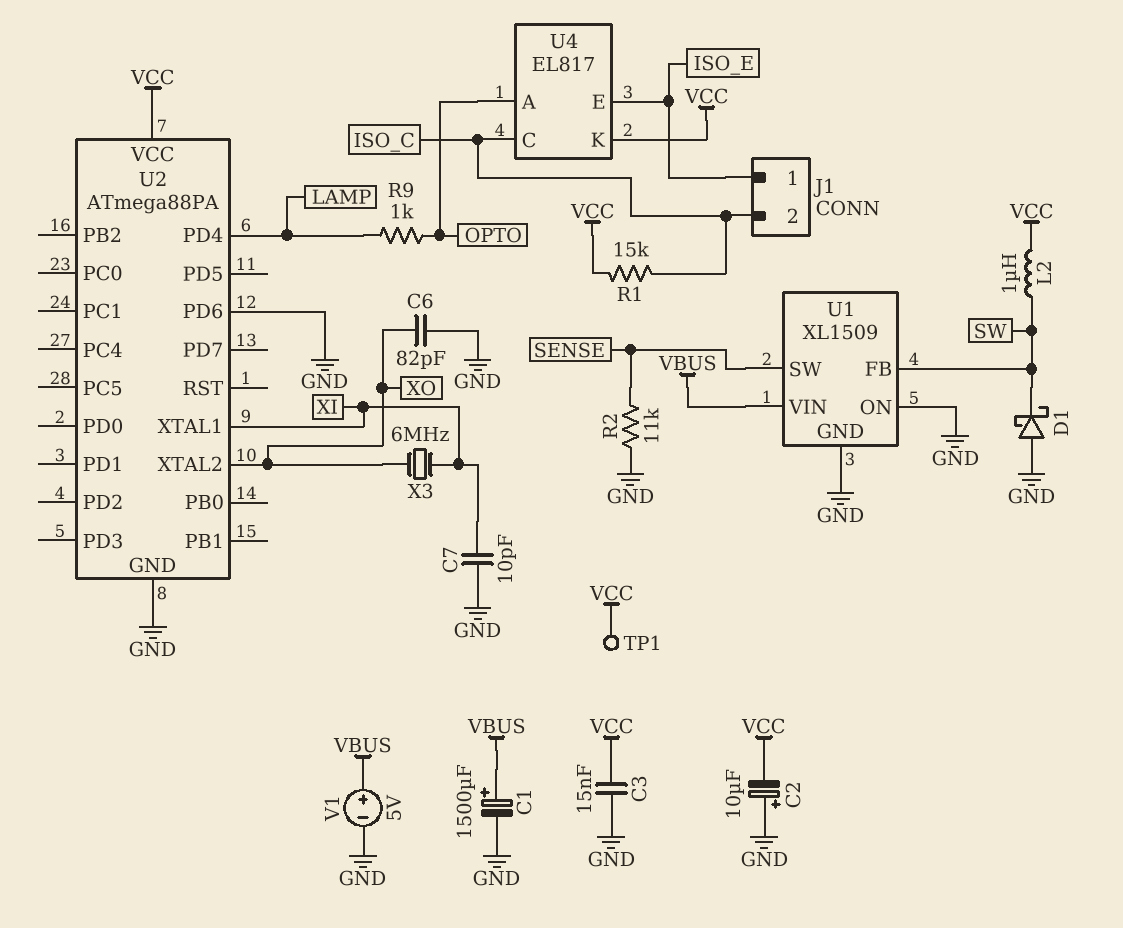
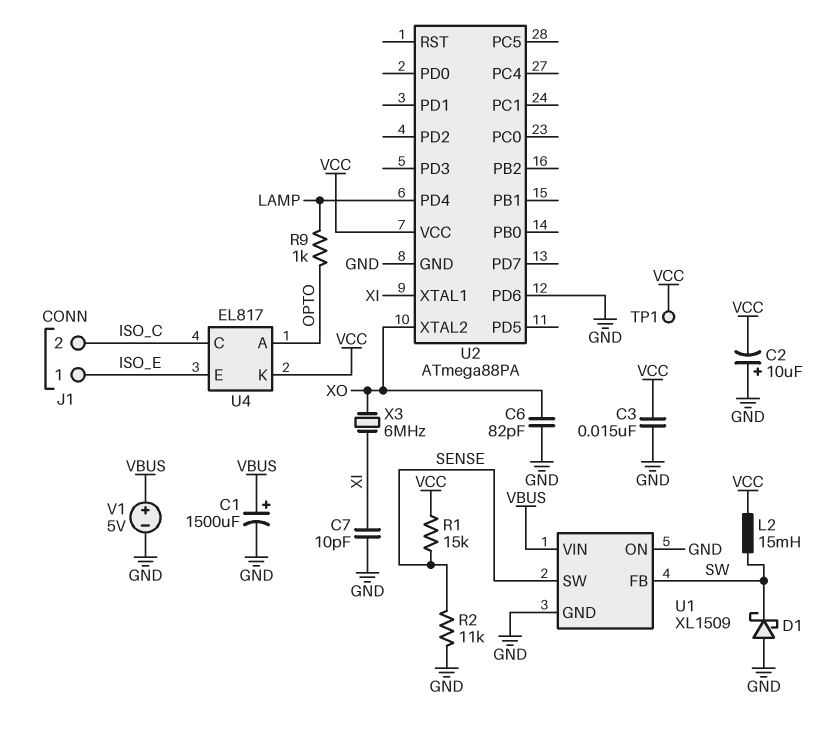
L2: 1uH (SW, VCC) -> 15mH (SW, VCC)
R1: 15k (ISO_C, VCC) -> 15k (SENSE, VCC)

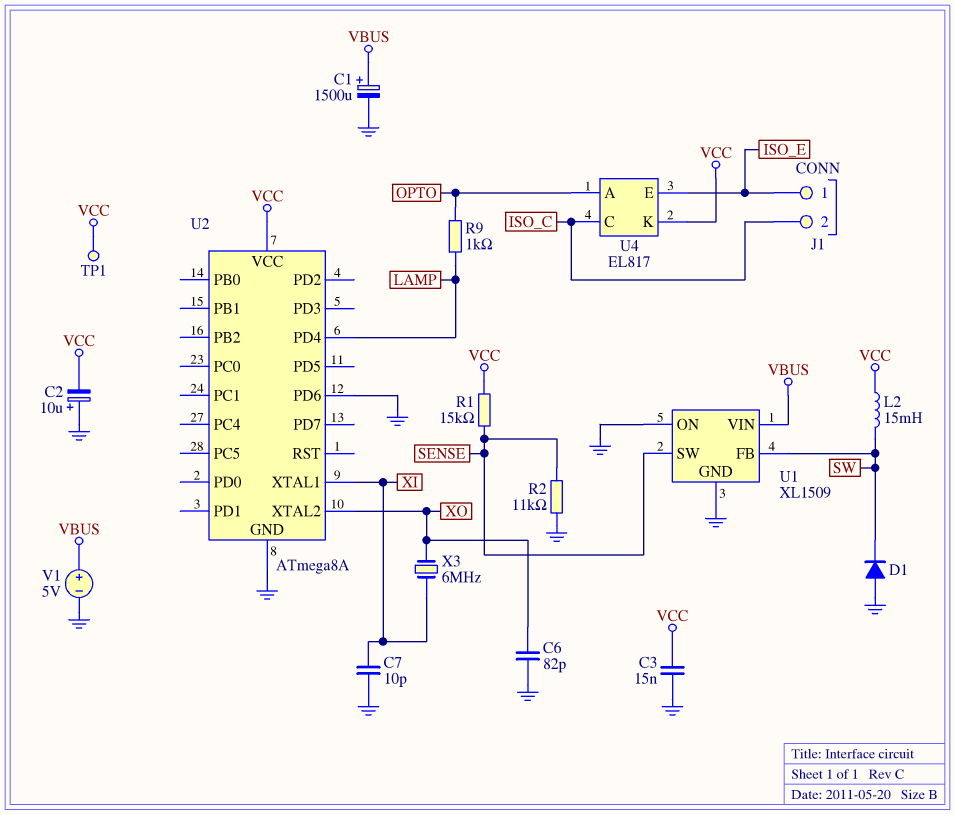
D1: schottky (A GND, K SW) -> diode (A GND, K SW)
U2: ATmega88PA -> ATmega8A

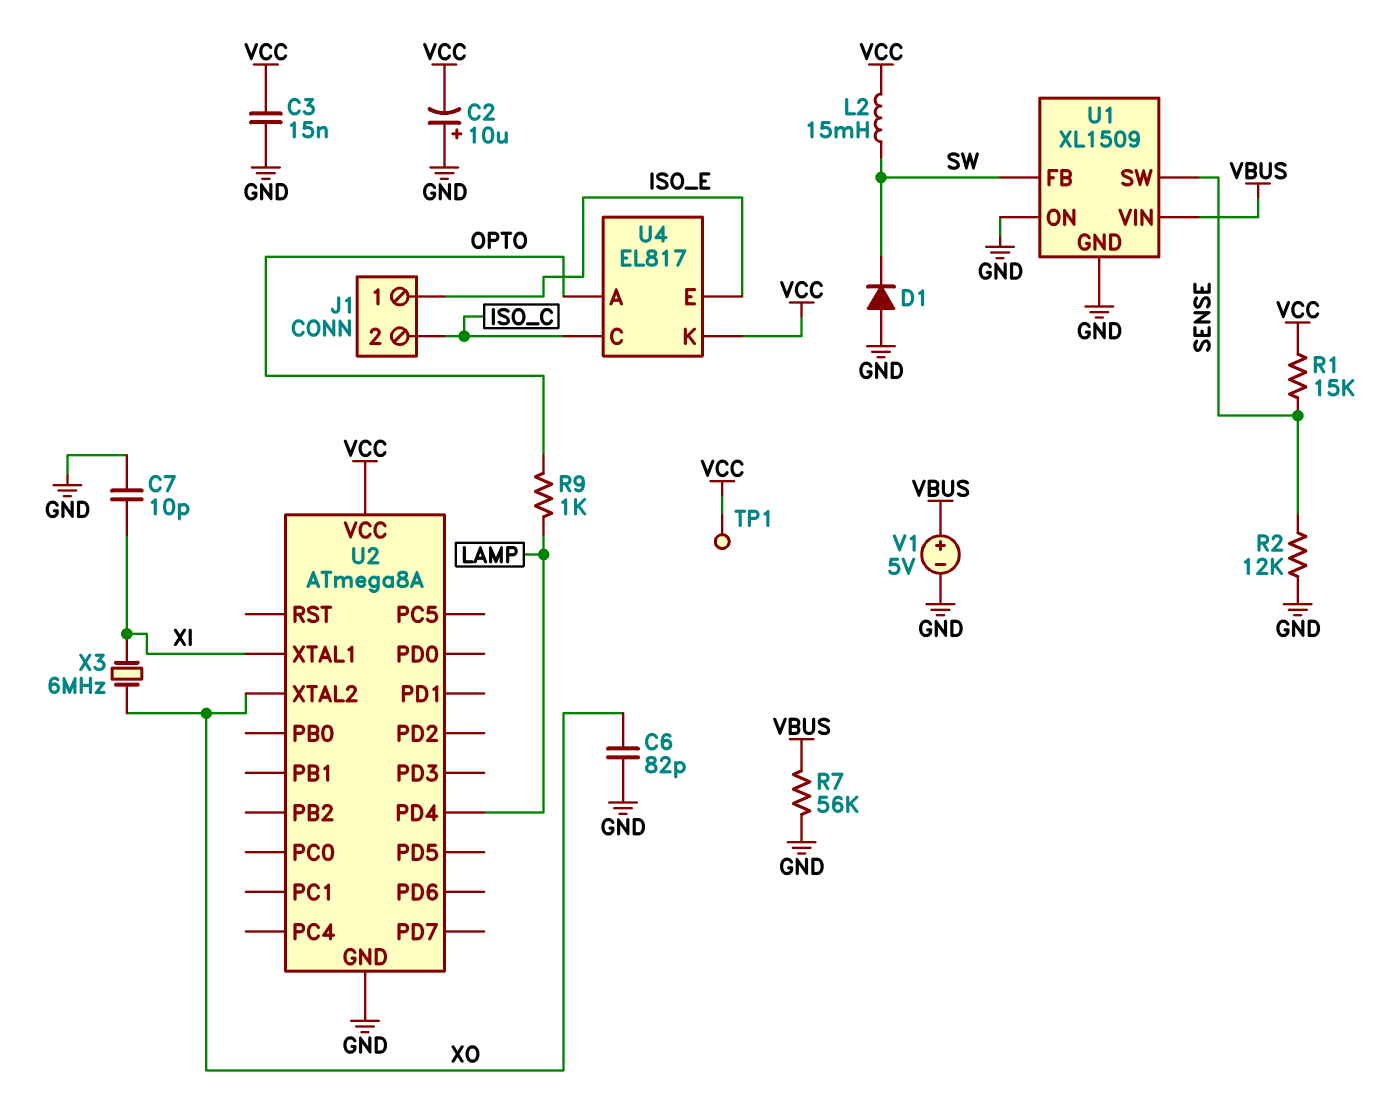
C1: 1500uF (plus VBUS, minus GND) -> none
R2: 11k (GND, SENSE) -> 12k (GND, SENSE)
R7: none -> 56k (GND, VBUS)
U2 pin PD6: GND -> none

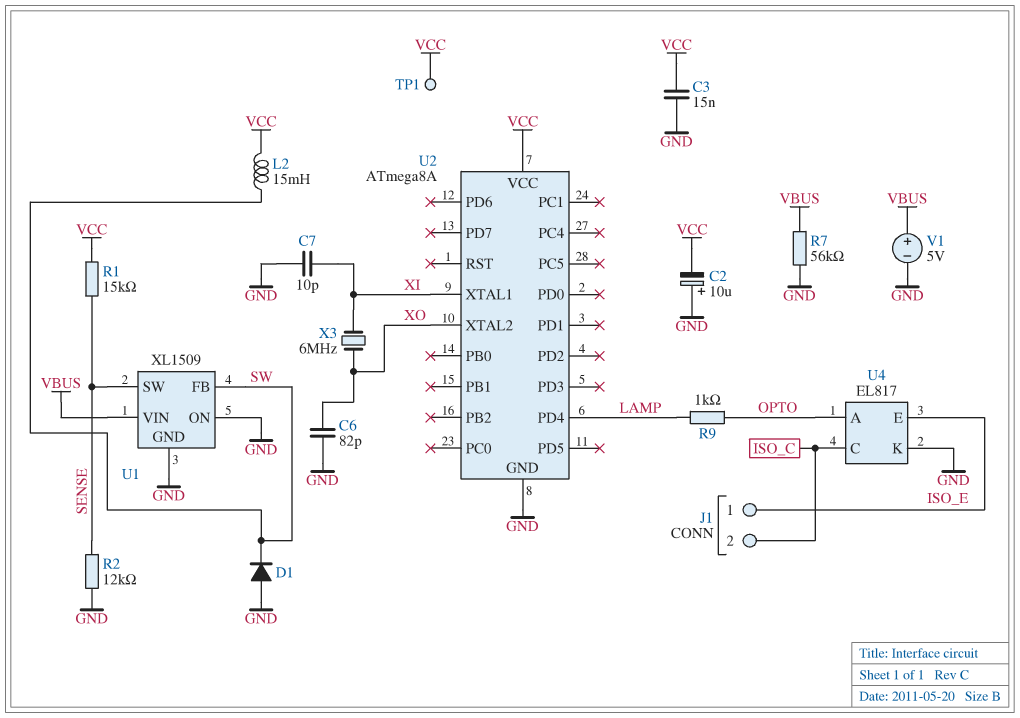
U4 pin K: VCC -> GND

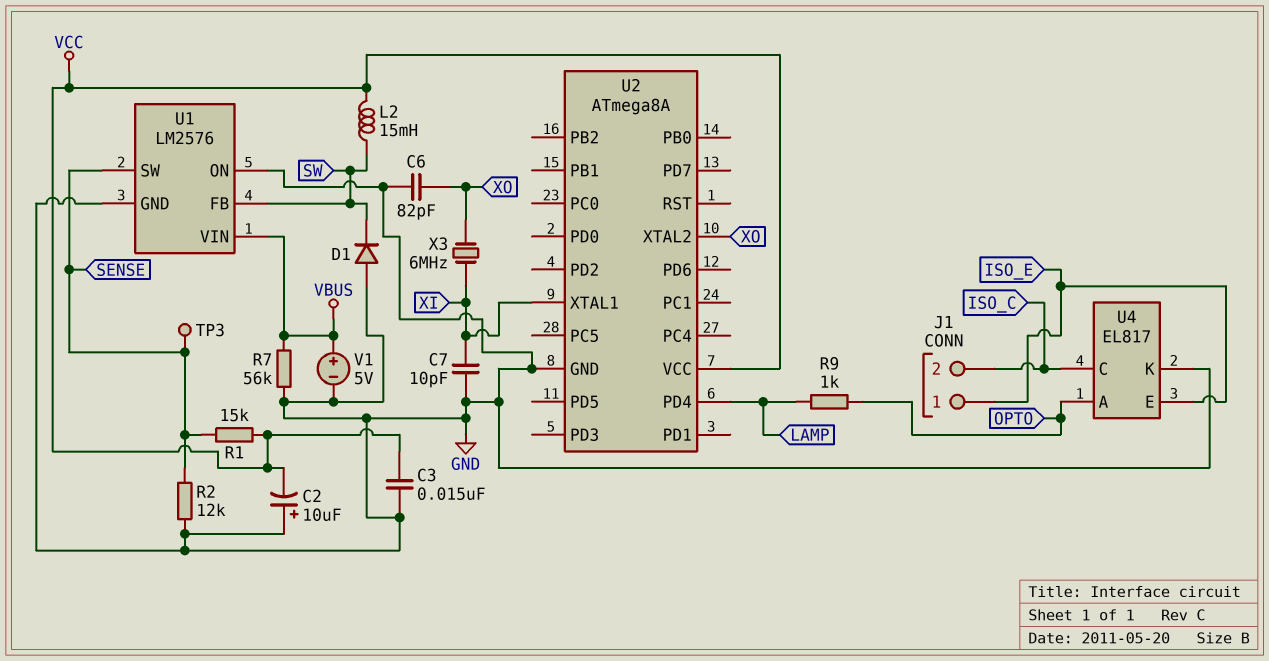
TP1: test point (VCC) -> none
TP3: none -> test point (SENSE)
U1: XL1509 -> LM2576

